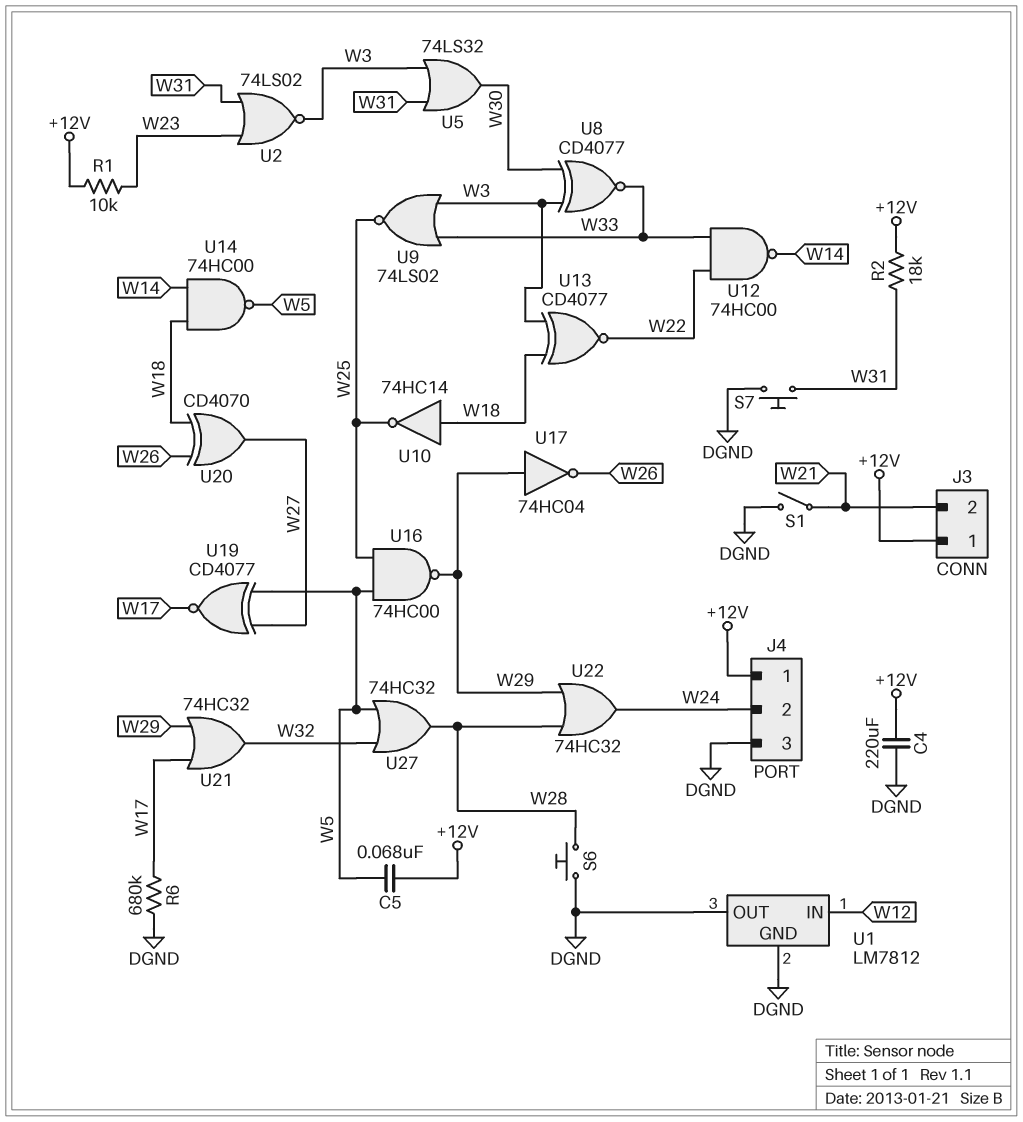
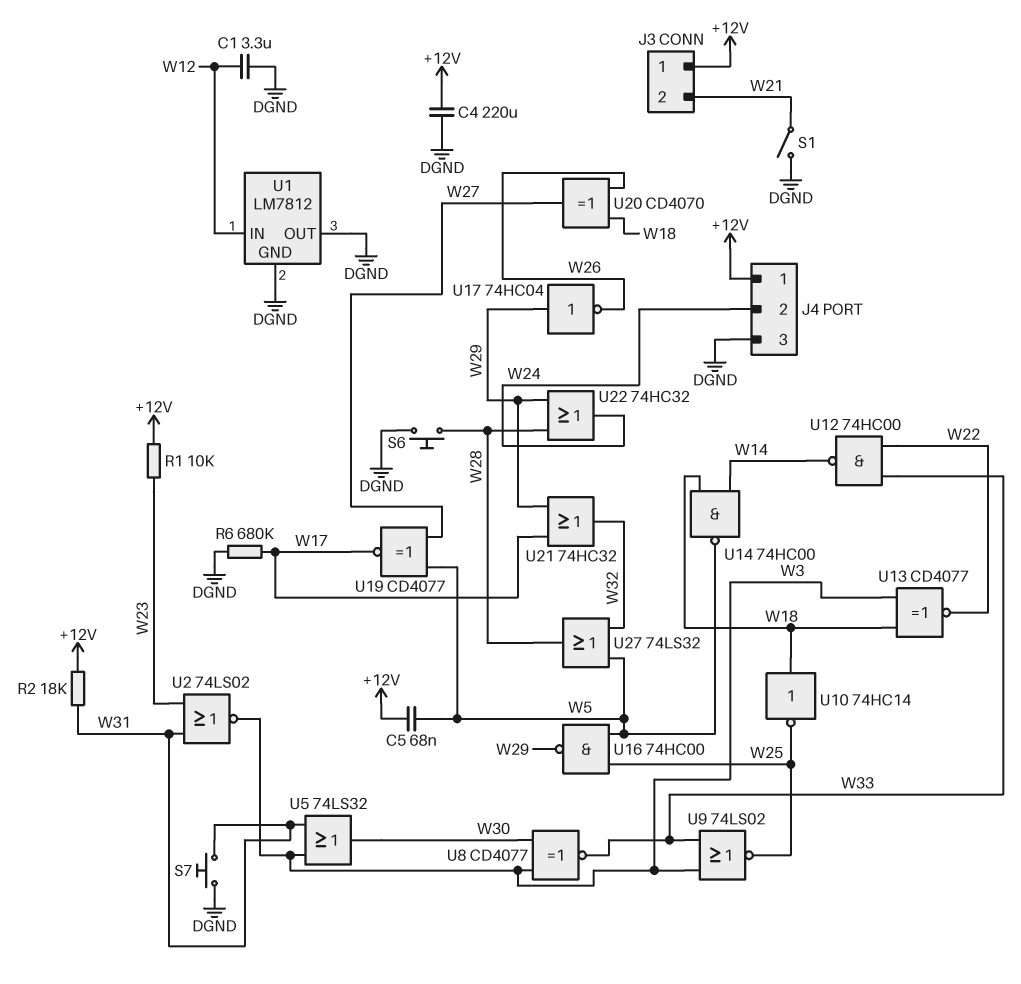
C1: none -> 3.3uF (DGND, W12)
U27: OR 74HC32 (in W5, in W32, out W28) -> OR 74LS32 (in W5, in W32, out W28)

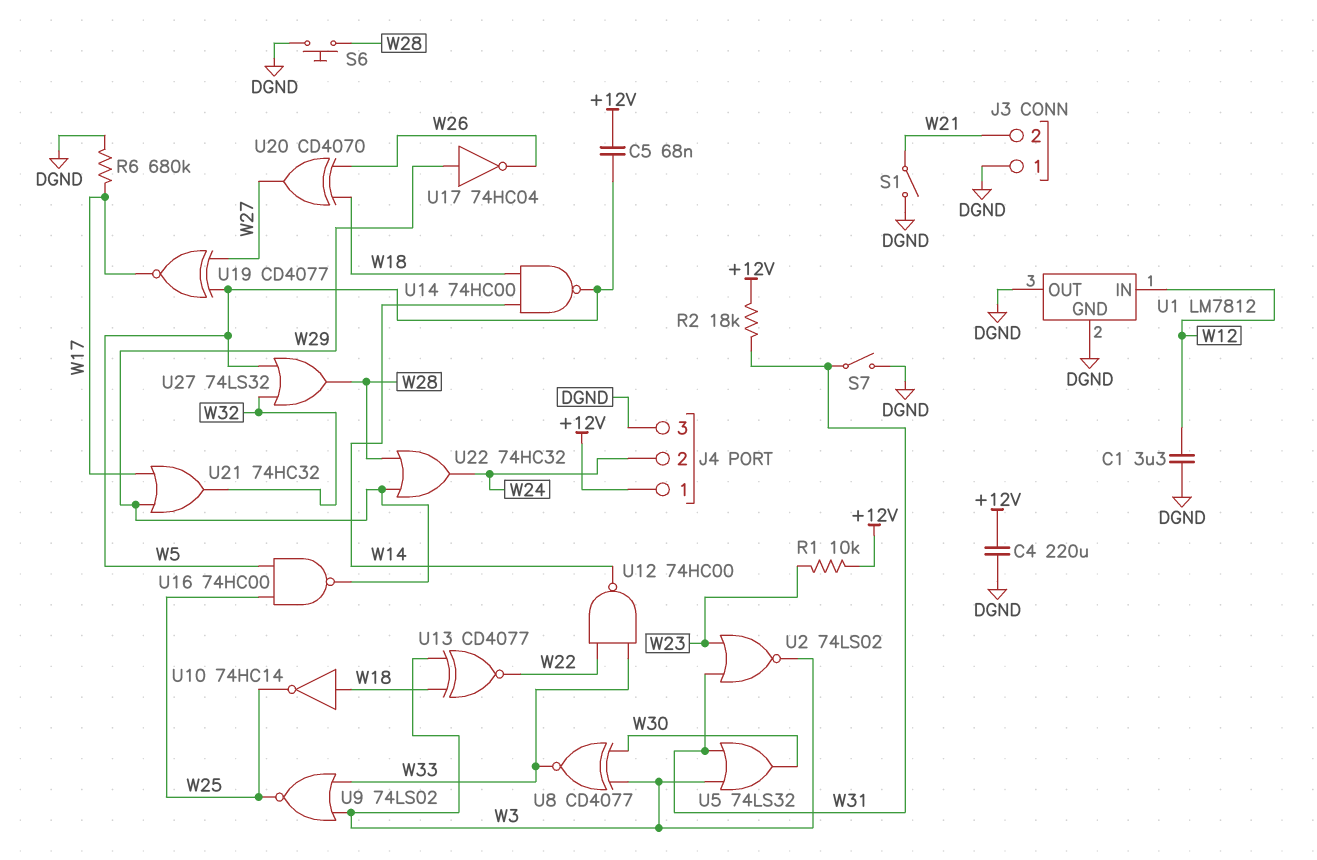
J3 pin 1: +12V -> DGND
S7: button (DGND, W31) -> switch (DGND, W31)

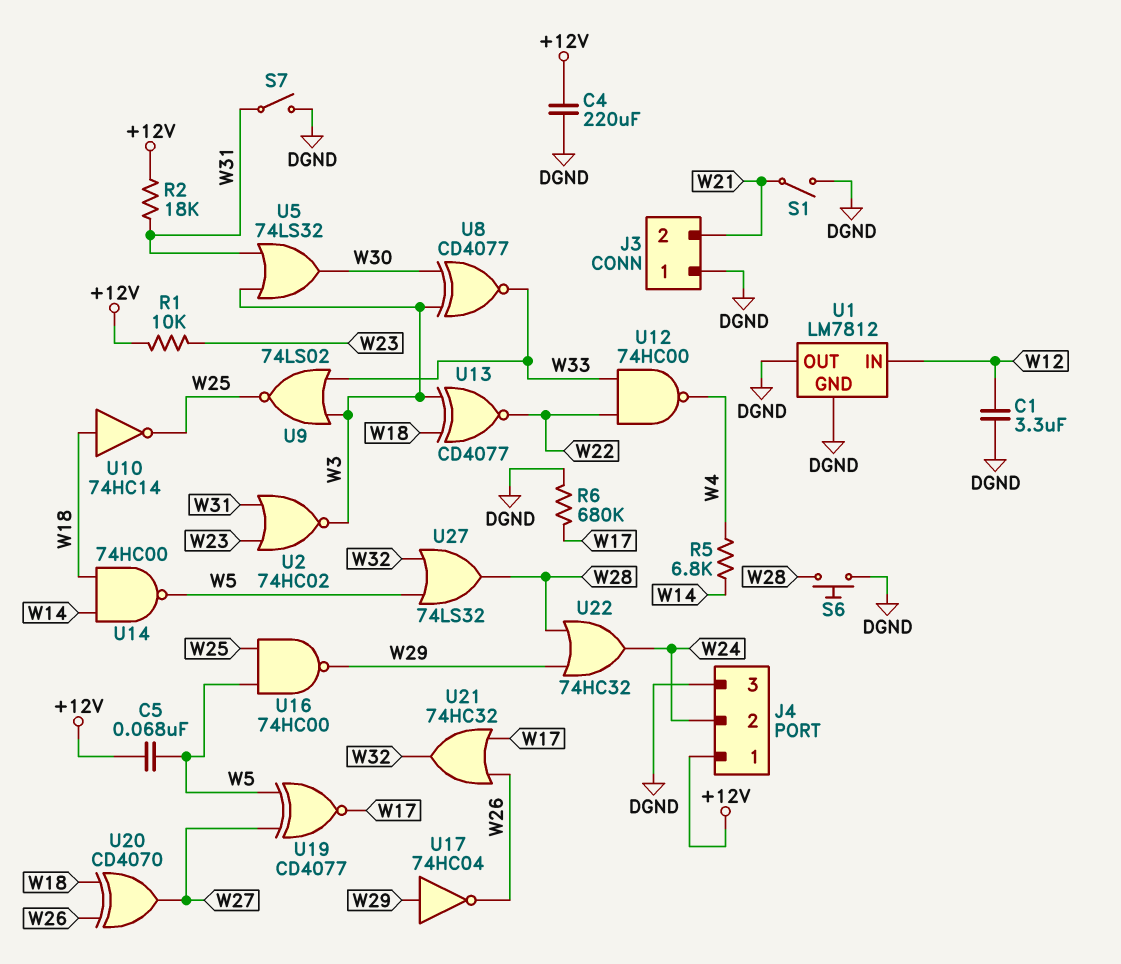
R5: none -> 6.8k (W4, W14)
U2: NOR 74LS02 (in W23, in W31, out W3) -> NOR 74HC02 (in W23, in W31, out W3)
U12: NAND 74HC00 (in W22, in W33, out W14) -> NAND 74HC00 (in W22, in W33, out W4)
U21: OR 74HC32 (in W17, in W29, out W32) -> OR 74HC32 (in W17, in W26, out W32)

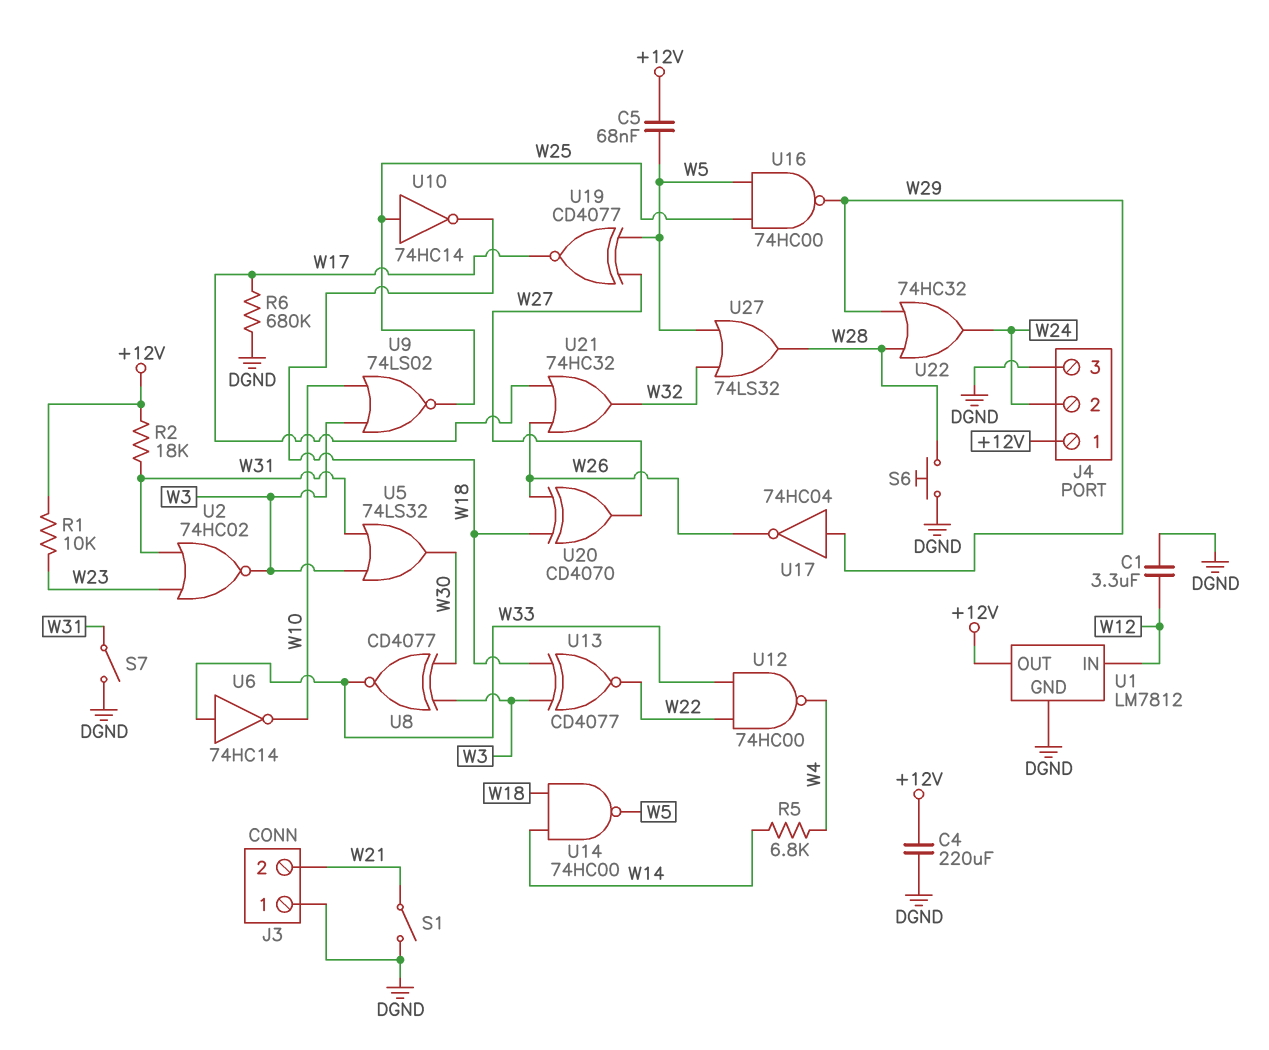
U1 pin OUT: DGND -> +12V
U6: none -> NOT 74HC14 (in W33, out W10)
U9: NOR 74LS02 (in W3, in W33, out W25) -> NOR 74LS02 (in W3, in W10, out W25)
U10: NOT 74HC14 (in W18, out W25) -> NOT 74HC14 (in W25, out W18)

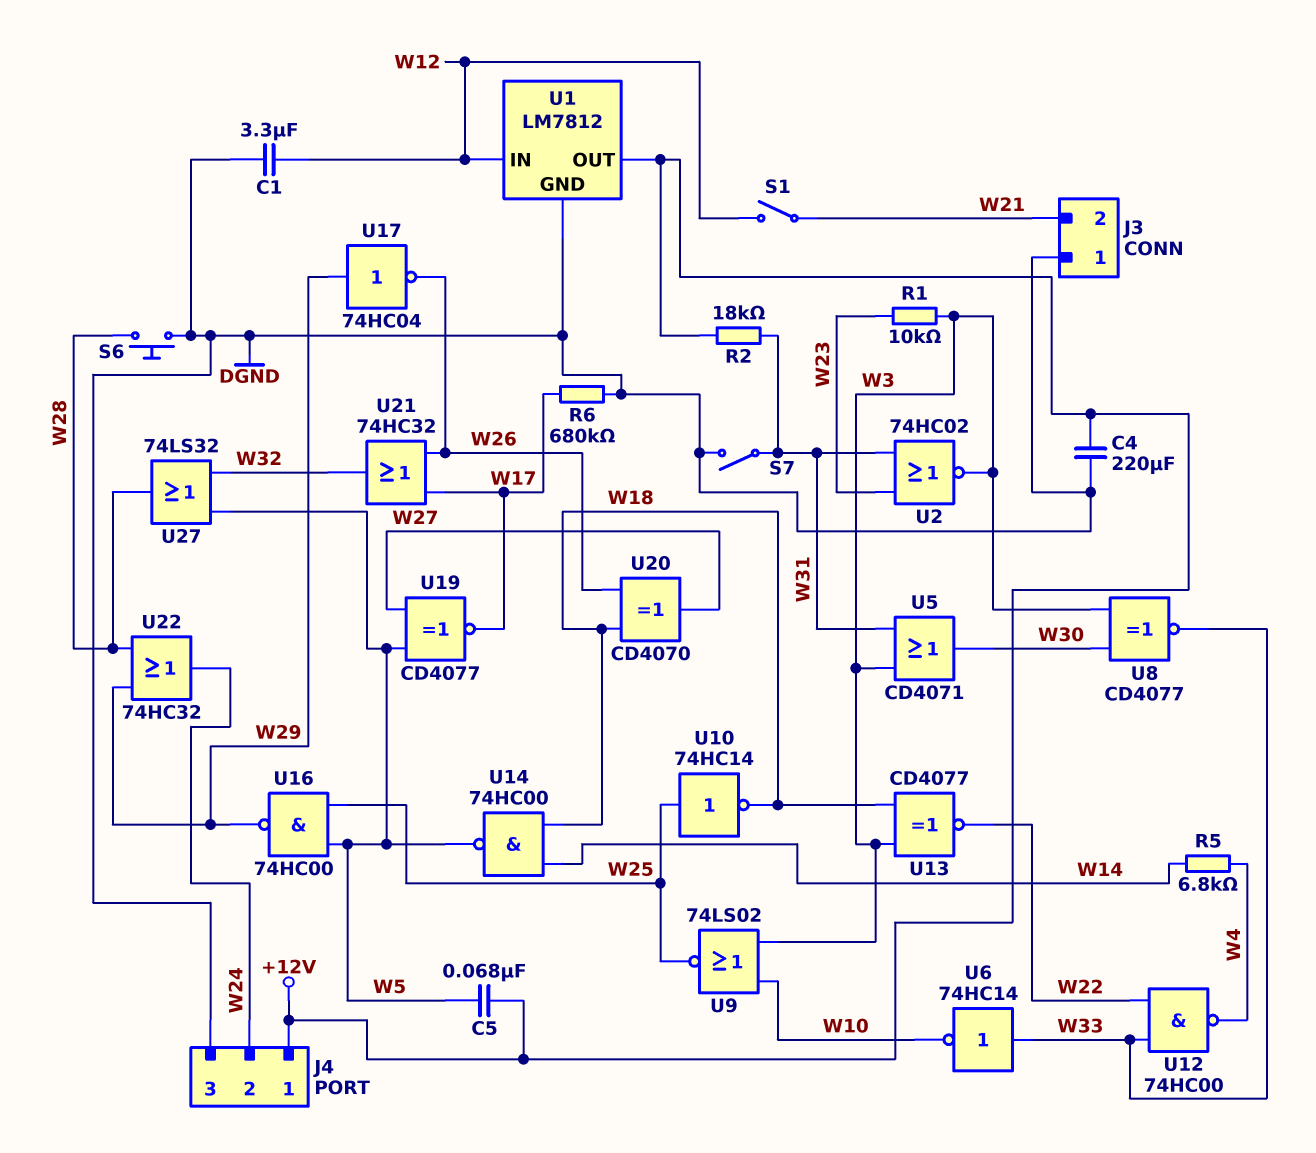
R1: 10k (+12V, W23) -> 10k (W3, W23)
S1: switch (DGND, W21) -> switch (W12, W21)
U5: OR 74LS32 (in W3, in W31, out W30) -> OR CD4071 (in W3, in W31, out W30)

